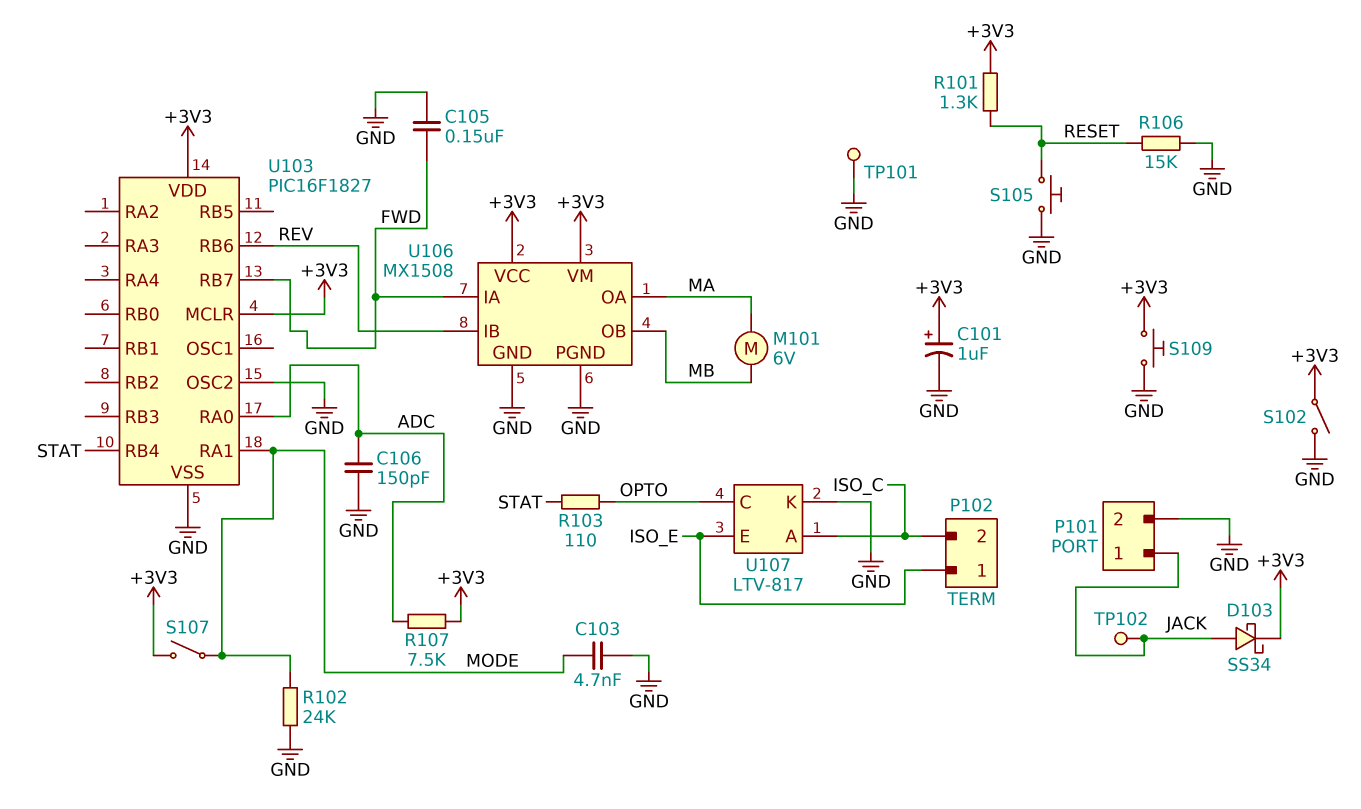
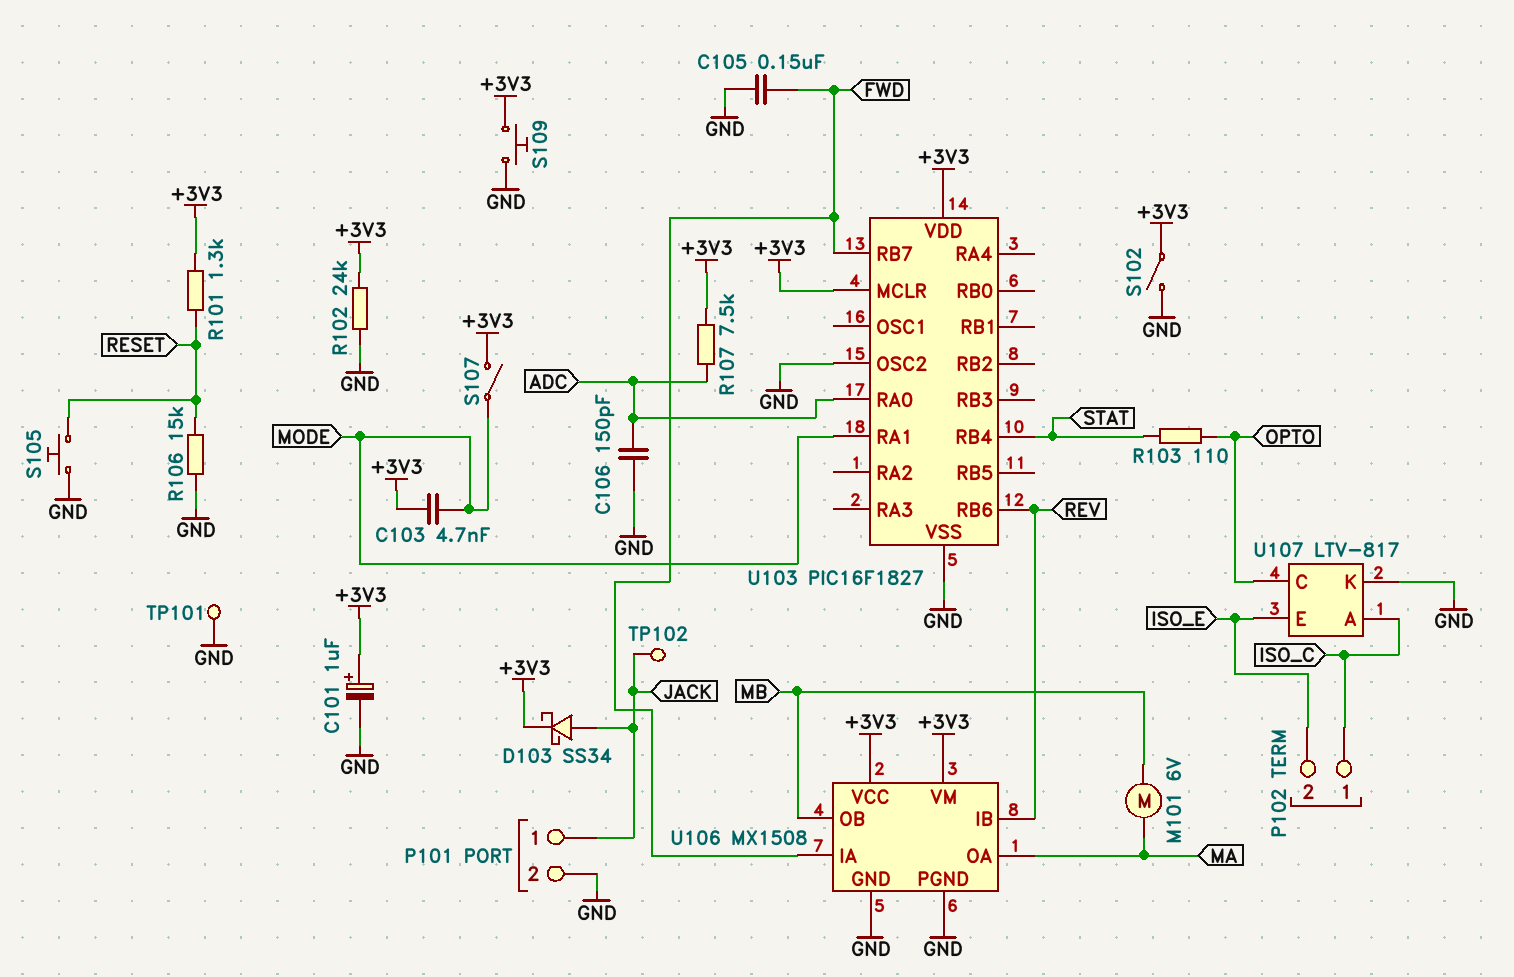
C103: 4.7nF (GND, MODE) -> 4.7nF (+3V3, MODE)
P102 pin 1: ISO_E -> ISO_C
P102 pin 2: ISO_C -> ISO_E
R102: 24k (GND, MODE) -> 24k (+3V3, GND)

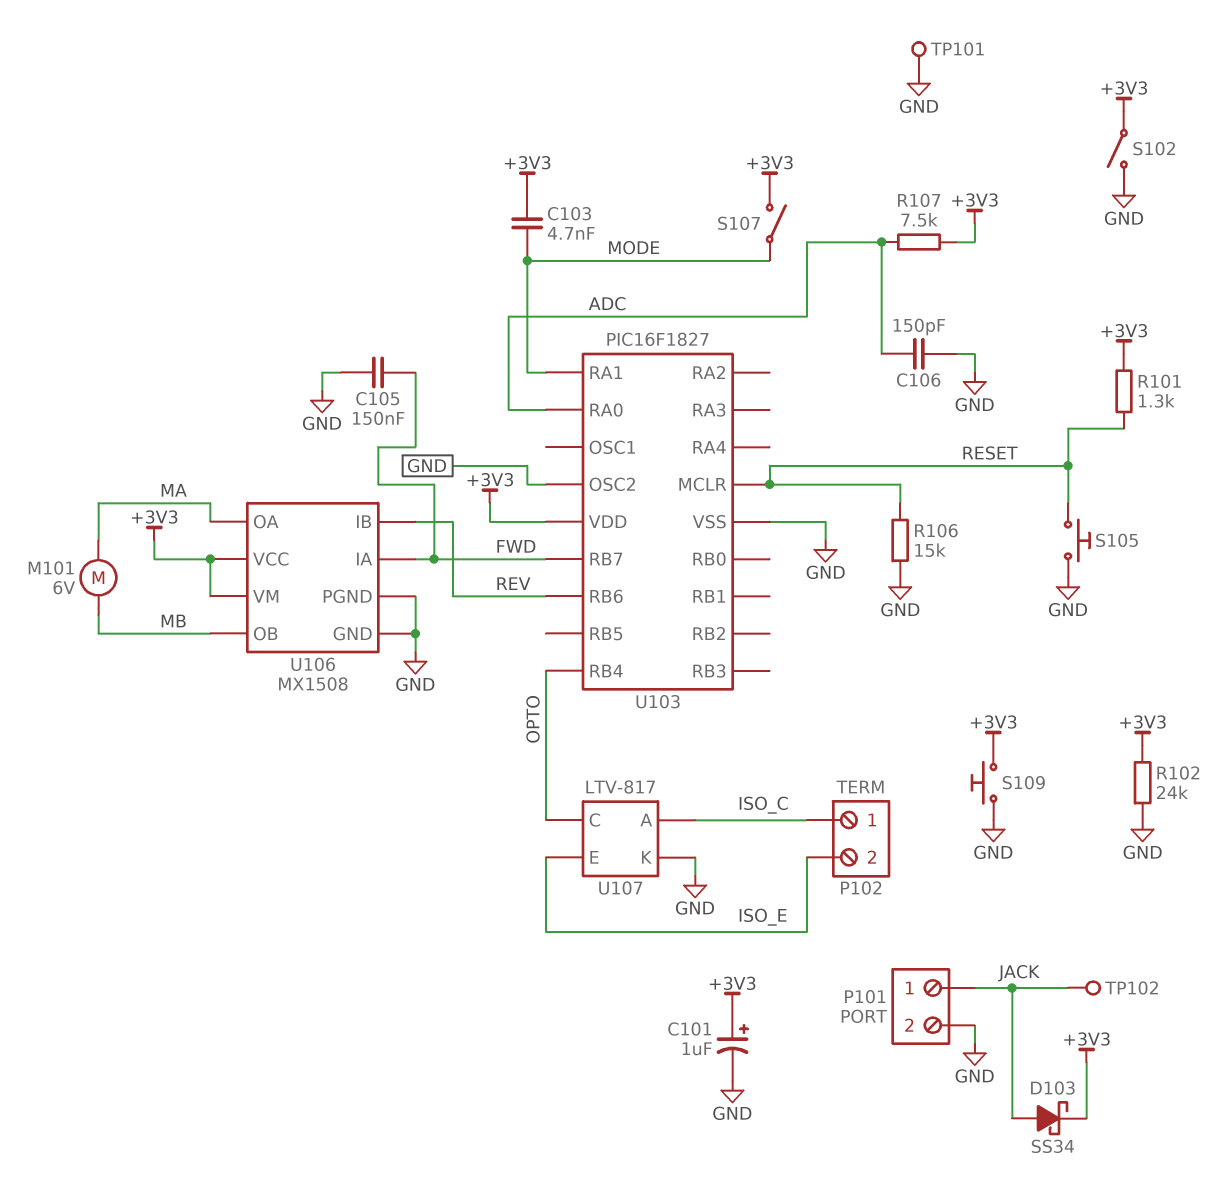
R103: 110 (OPTO, STAT) -> none
U103 pin MCLR: +3V3 -> RESET
U103 pin RB4: STAT -> OPTO

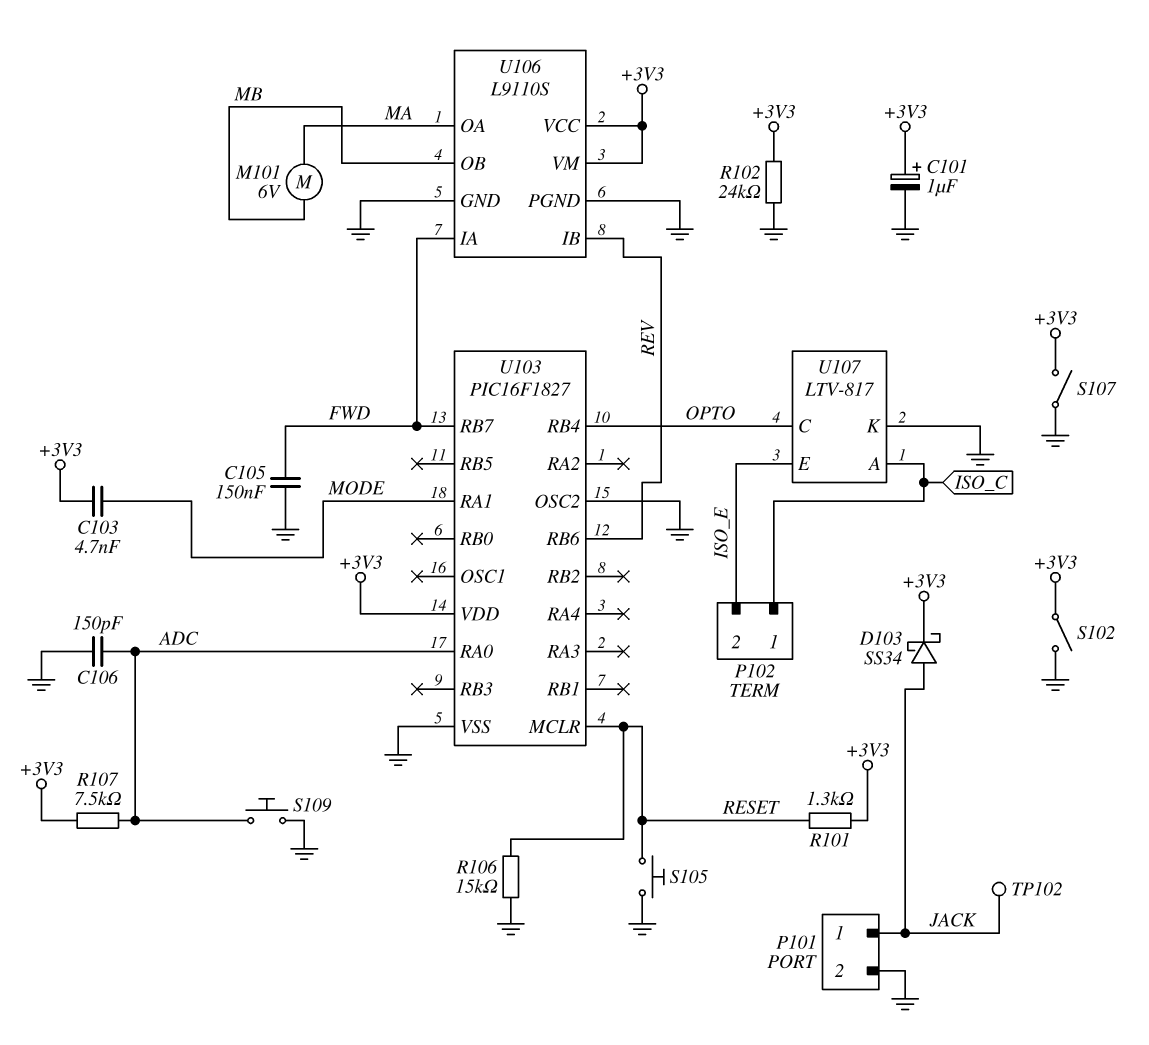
S107: switch (+3V3, MODE) -> switch (+3V3, GND)
S109: button (+3V3, GND) -> button (ADC, GND)
TP101: test point (GND) -> none
U106: MX1508 -> L9110S

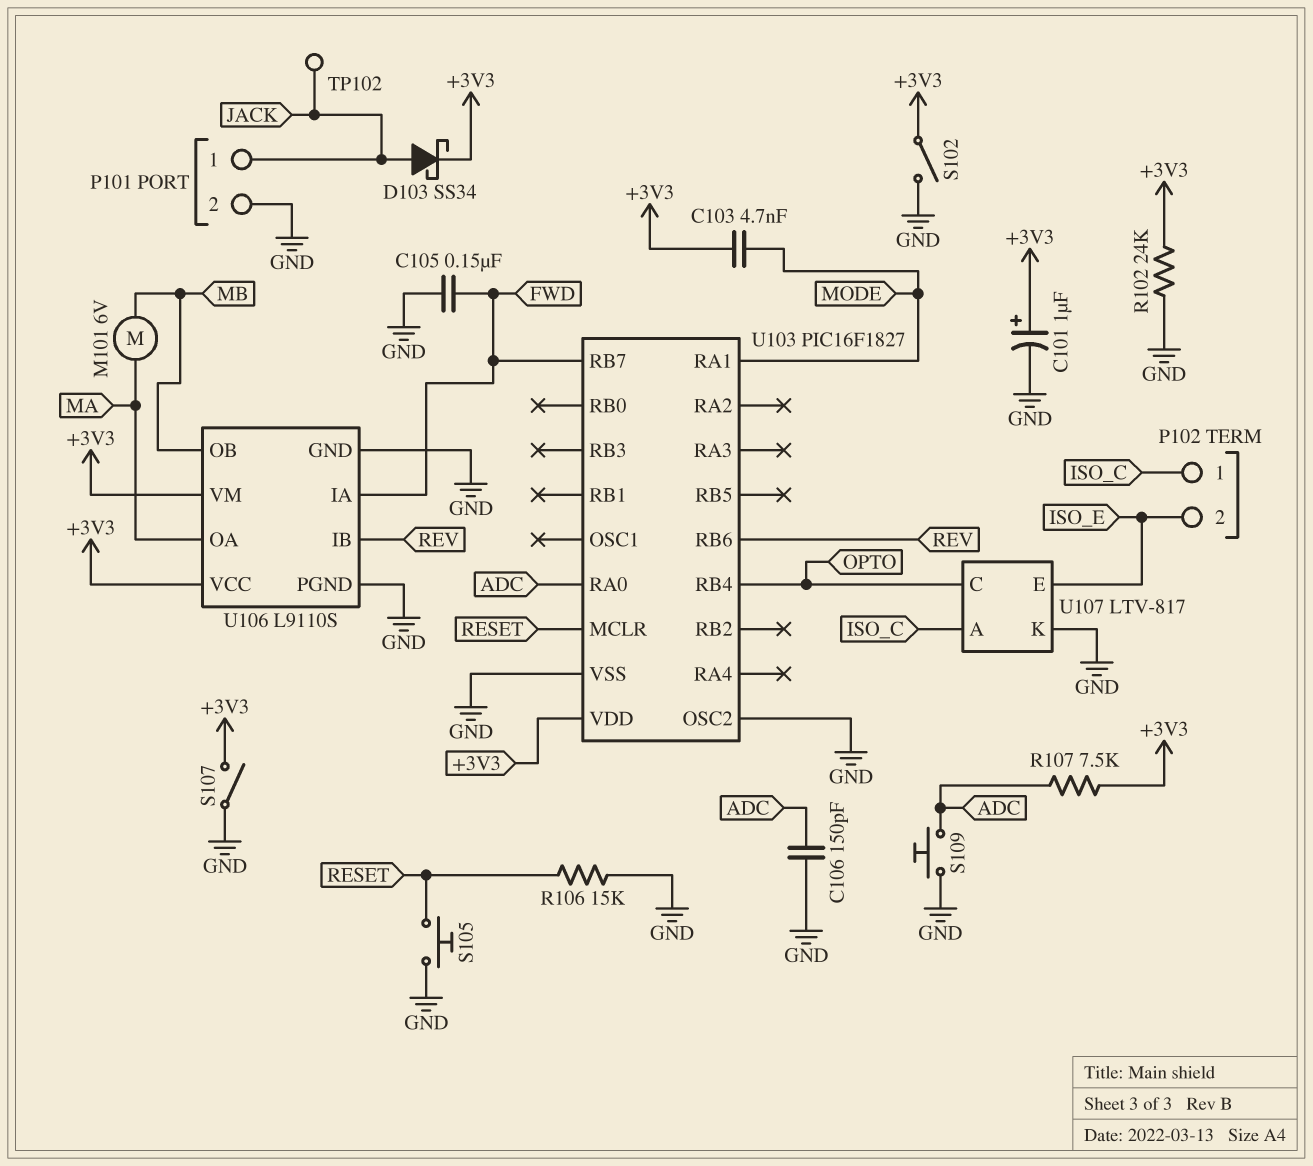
R101: 1.3k (+3V3, RESET) -> none

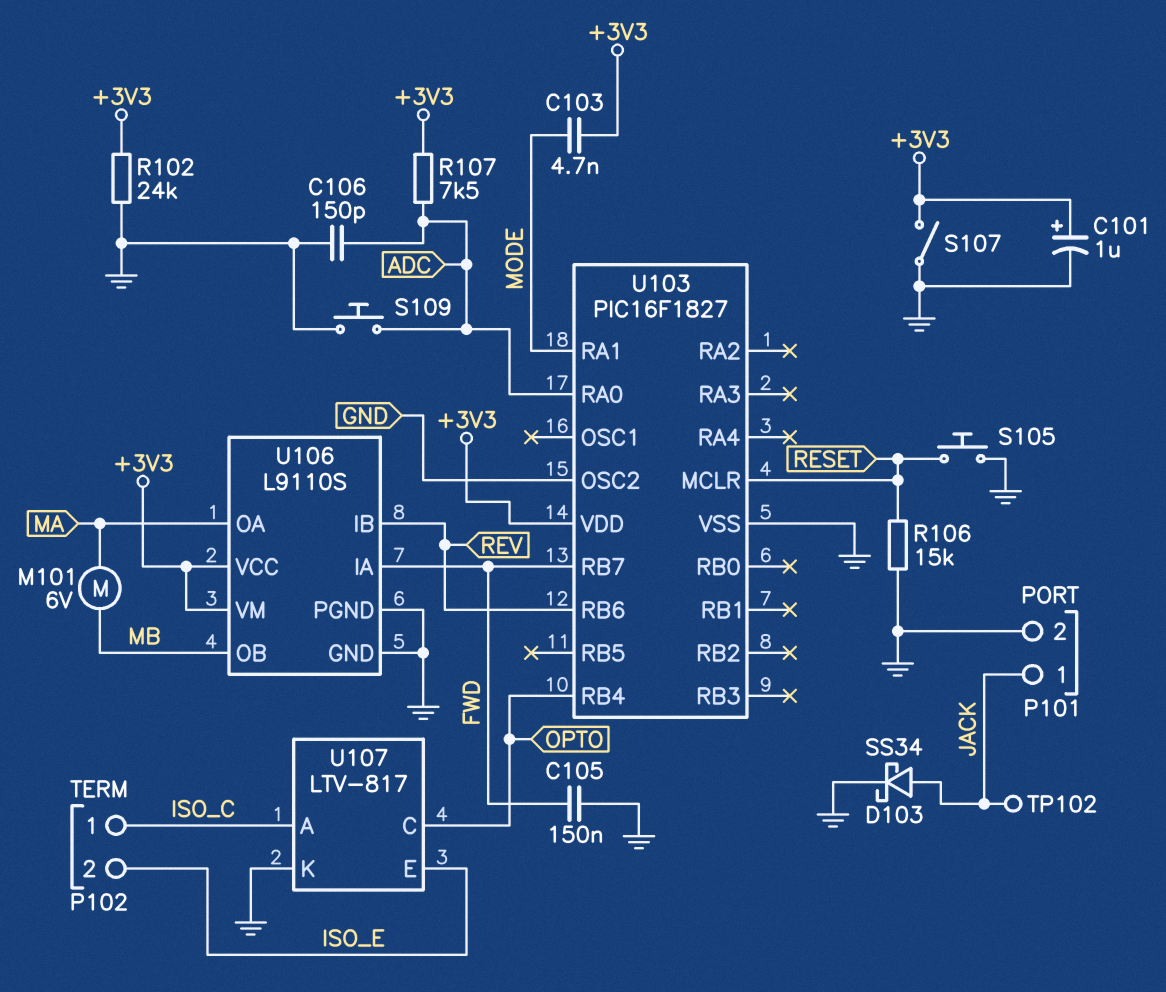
D103: schottky SS34 (A JACK, K +3V3) -> schottky SS34 (A JACK, K GND)
S102: switch (+3V3, GND) -> none

